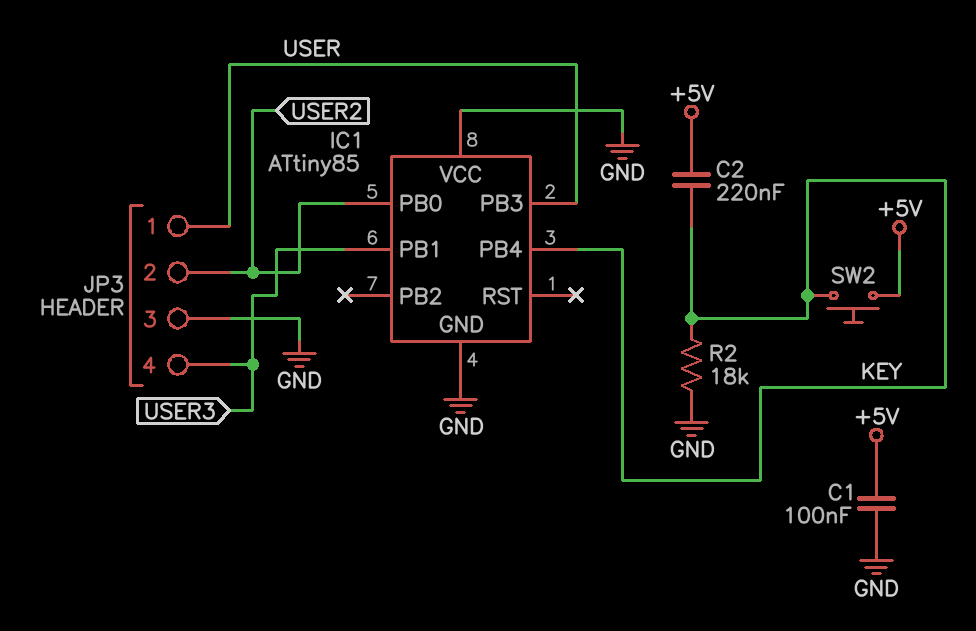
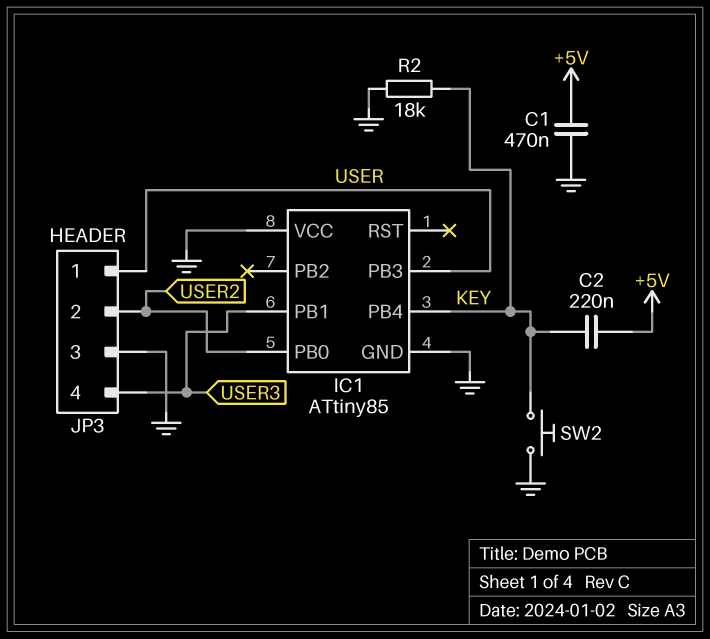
C1: 100nF (+5V, GND) -> 470nF (+5V, GND)
SW2: button (+5V, KEY) -> button (GND, KEY)

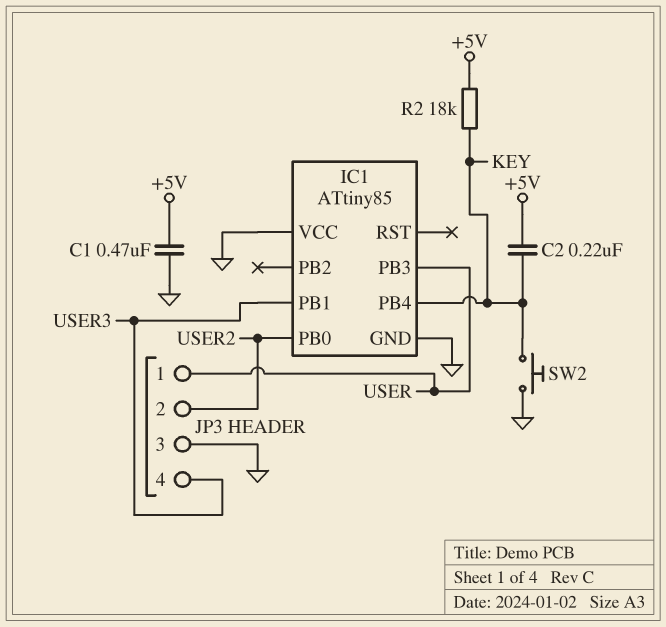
R2: 18k (GND, KEY) -> 18k (+5V, KEY)

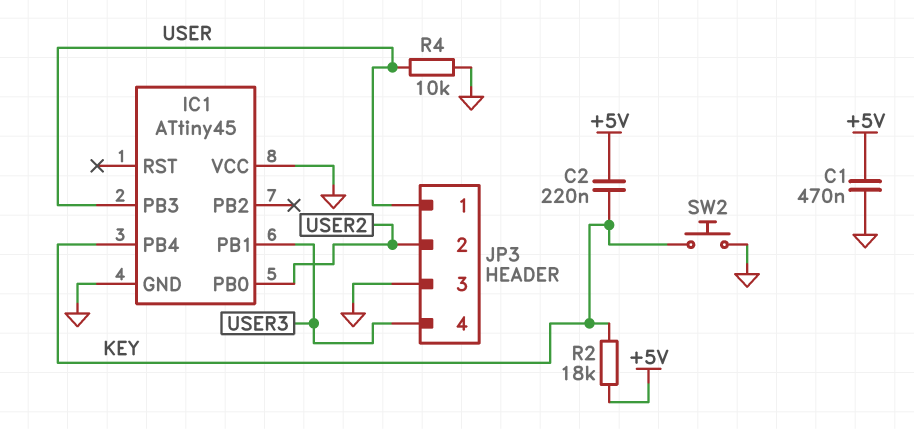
IC1: ATtiny85 -> ATtiny45
R4: none -> 10k (GND, USER)

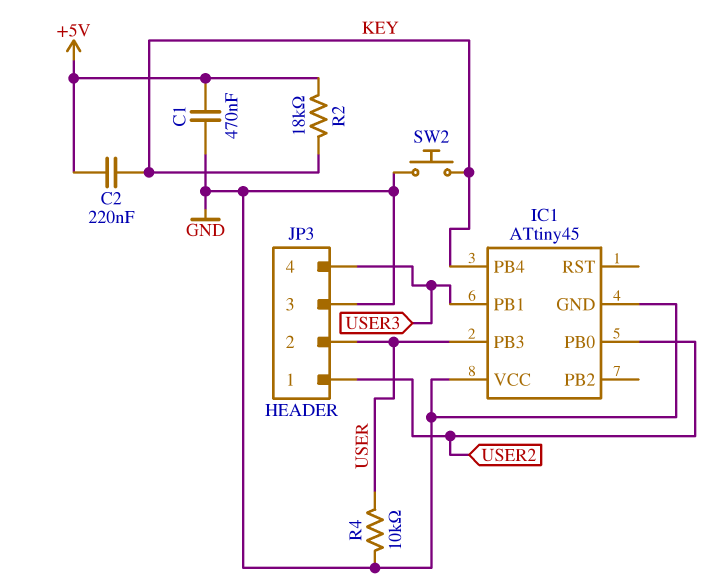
JP3 pin 1: USER -> USER2
JP3 pin 2: USER2 -> USER

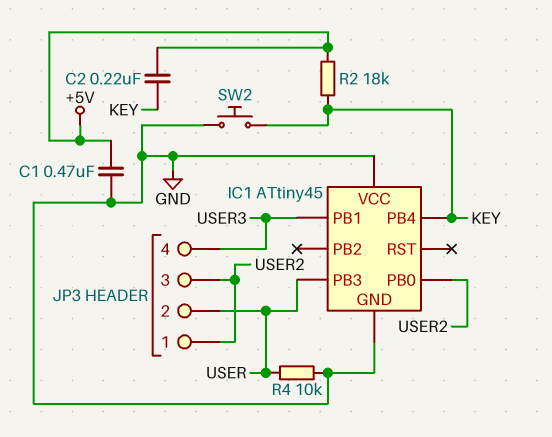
JP3 pin 3: GND -> USER2

